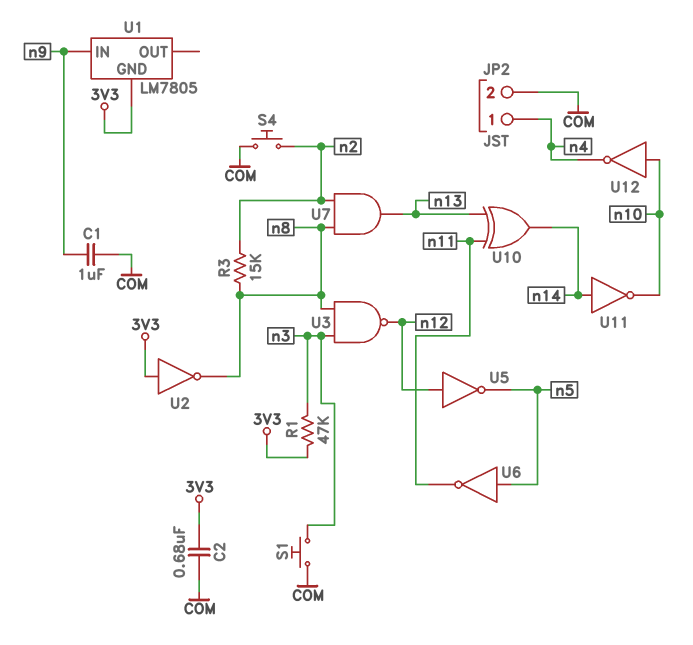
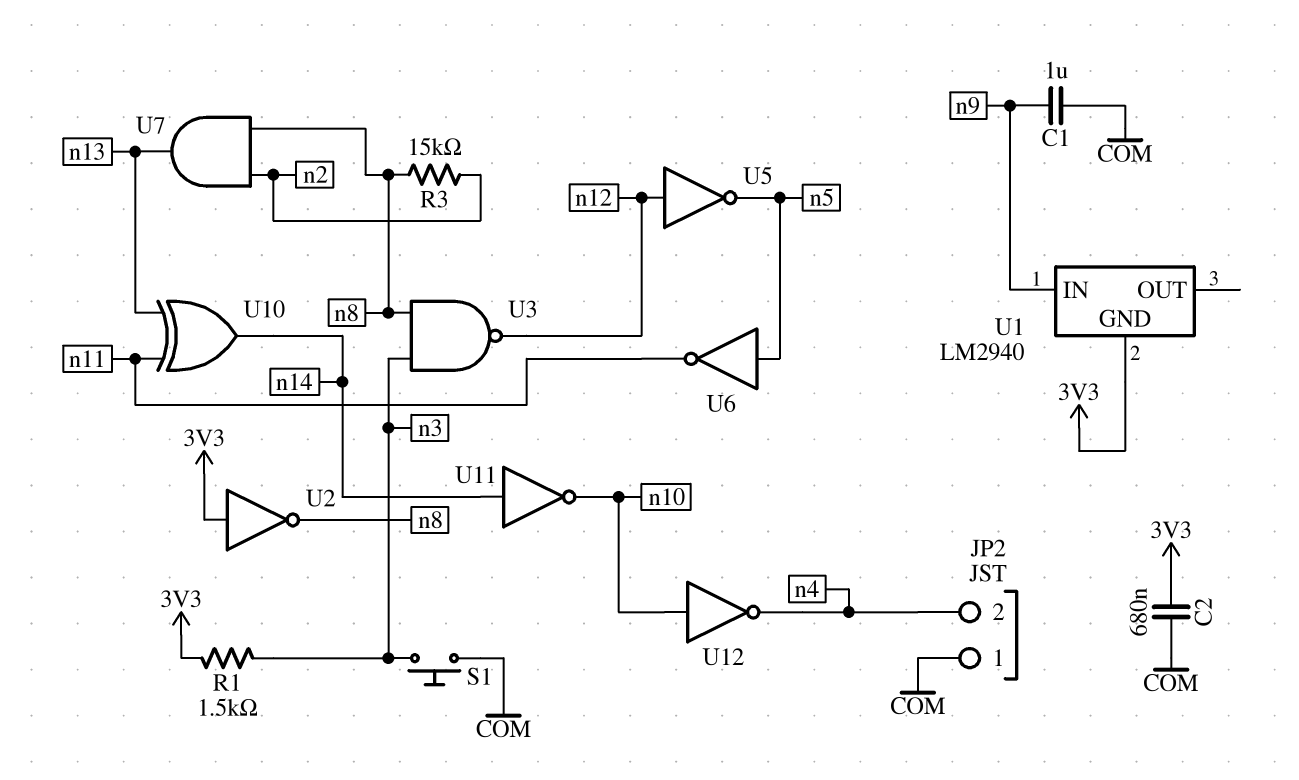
JP2 pin 1: n4 -> COM
JP2 pin 2: COM -> n4
R1: 47k (3V3, n3) -> 1.5k (3V3, n3)
S4: button (COM, n2) -> none
U1: LM7805 -> LM2940

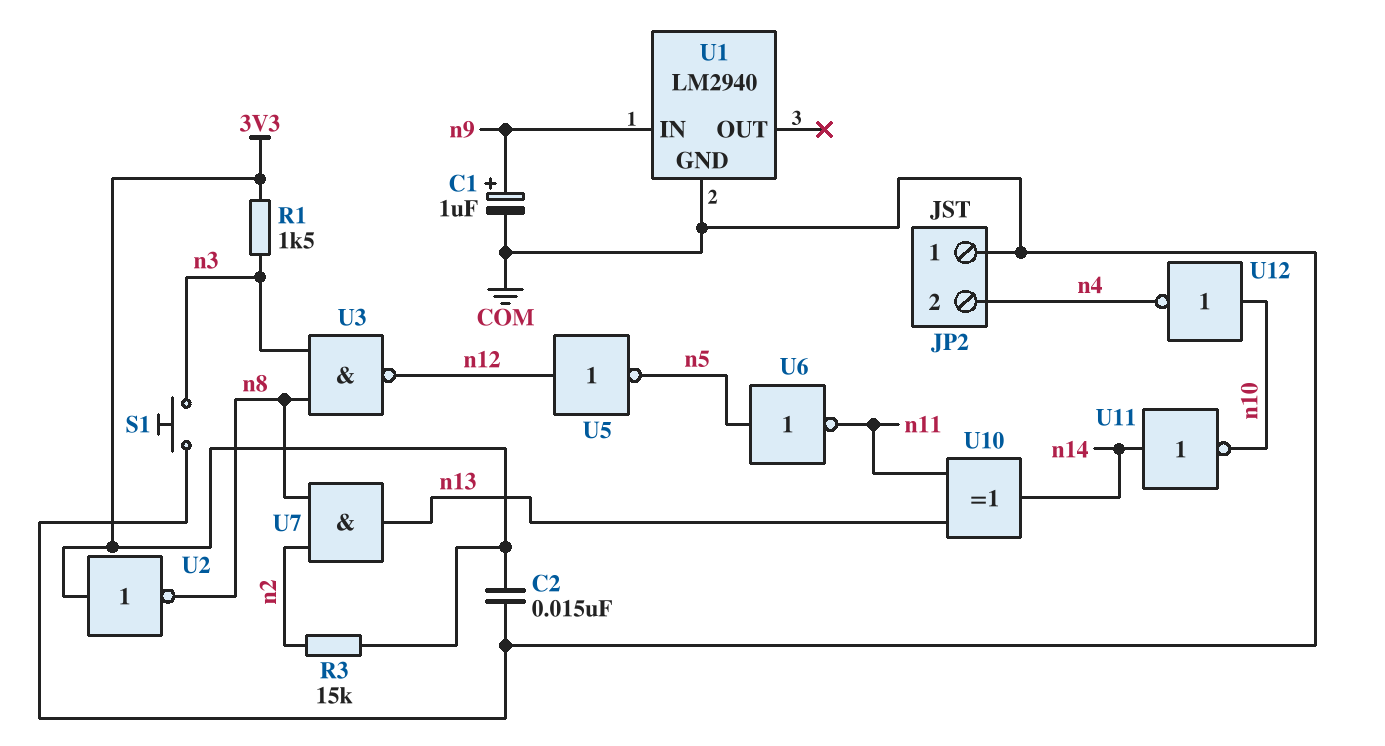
C1: 1uF (COM, n9) -> 1uF (plus n9, minus COM)
C2: 680nF (3V3, COM) -> 15nF (3V3, COM)
R3: 15k (n2, n8) -> 15k (3V3, n2)
U1 pin GND: 3V3 -> COM

